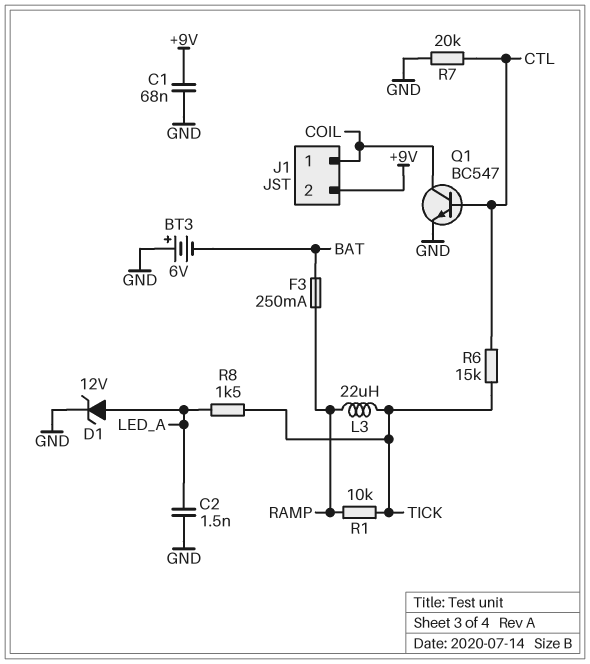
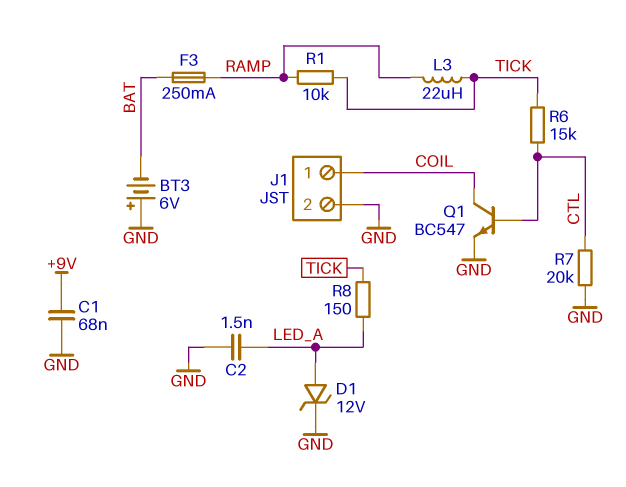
J1 pin 2: +9V -> GND
R8: 1.5k (LED_A, TICK) -> 150 (LED_A, TICK)

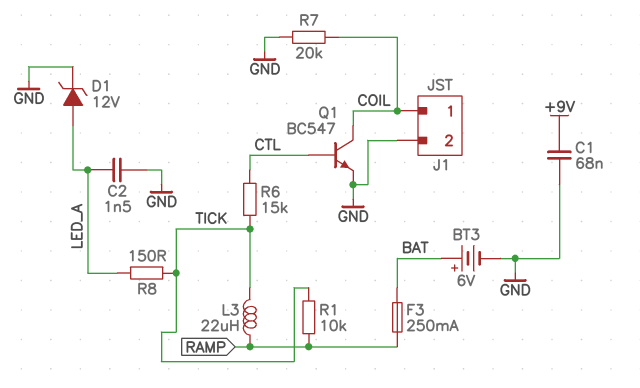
BT3: 6V (plus GND, minus BAT) -> 6V (plus BAT, minus GND)
R7: 20k (CTL, GND) -> 20k (COIL, GND)

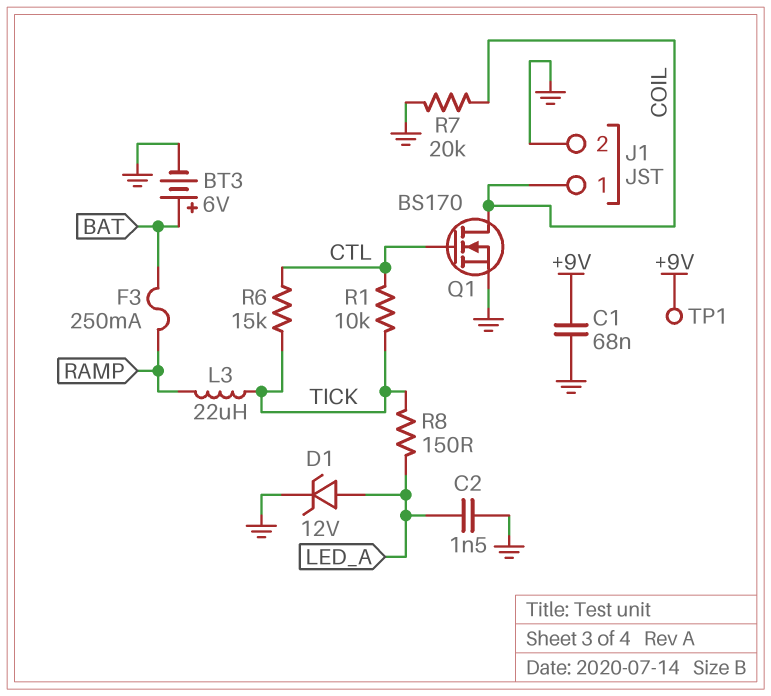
Q1: NPN BC547 (B CTL, C COIL, E GND) -> NMOS BS170 (G CTL, D COIL, S GND)
R1: 10k (RAMP, TICK) -> 10k (CTL, TICK)
TP1: none -> test point (+9V)

